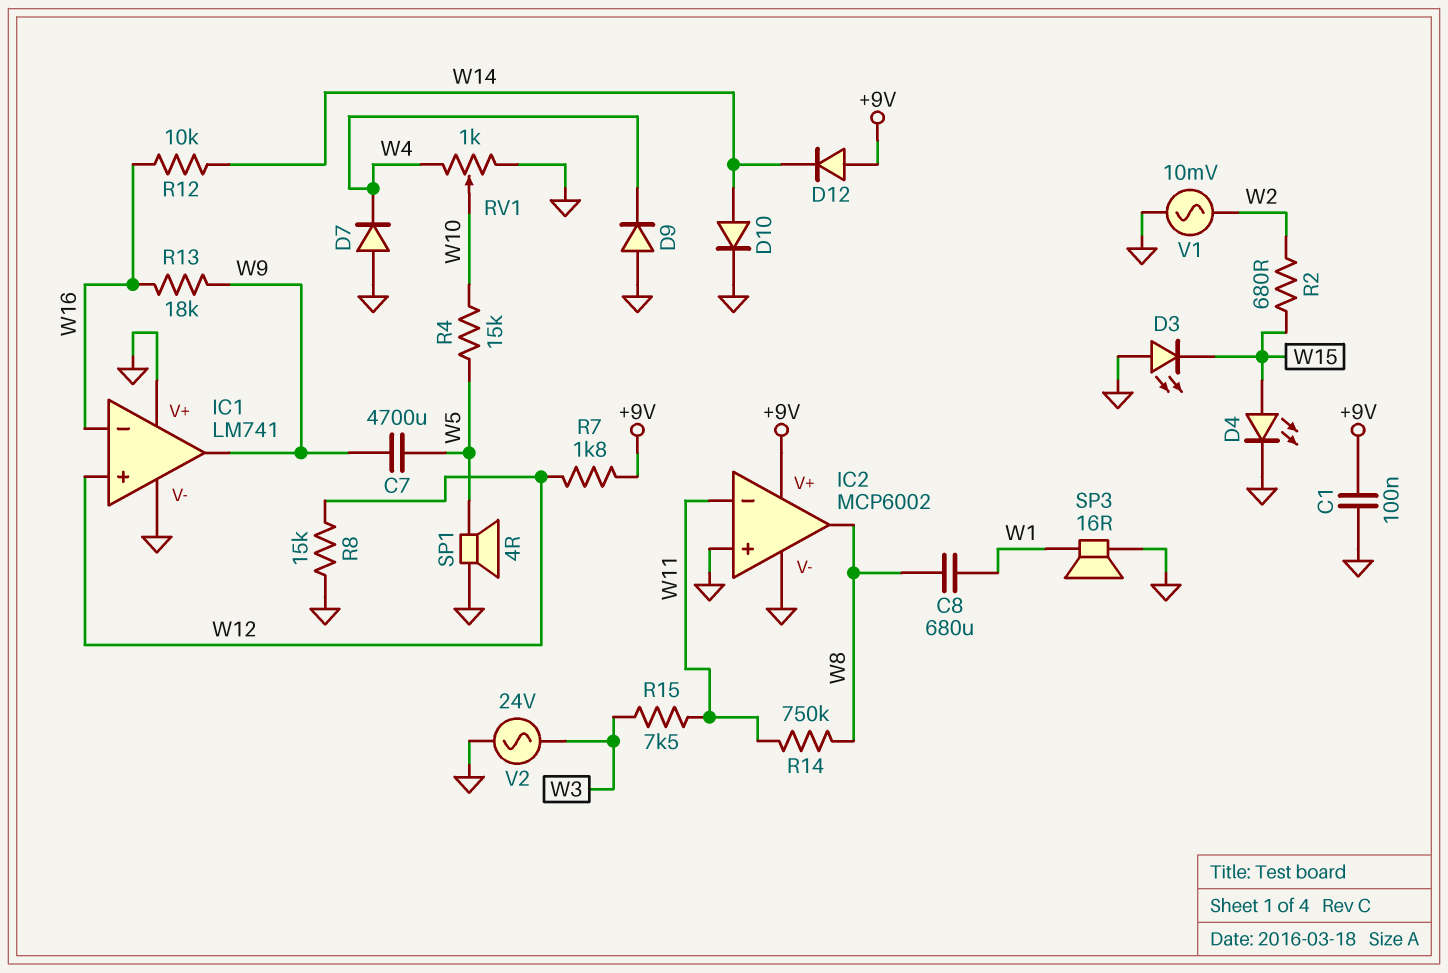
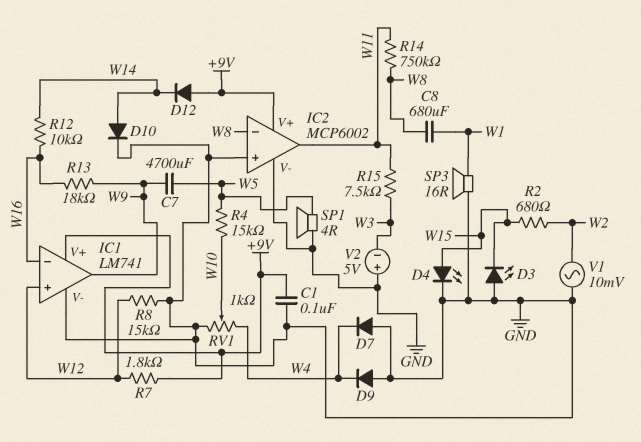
IC1 pin V+: GND -> +9V
IC2 pin in-: W11 -> W8
IC2 pin out: W8 -> W11
V2: AC 24V (GND, W3) -> 5V (plus GND, minus W3)

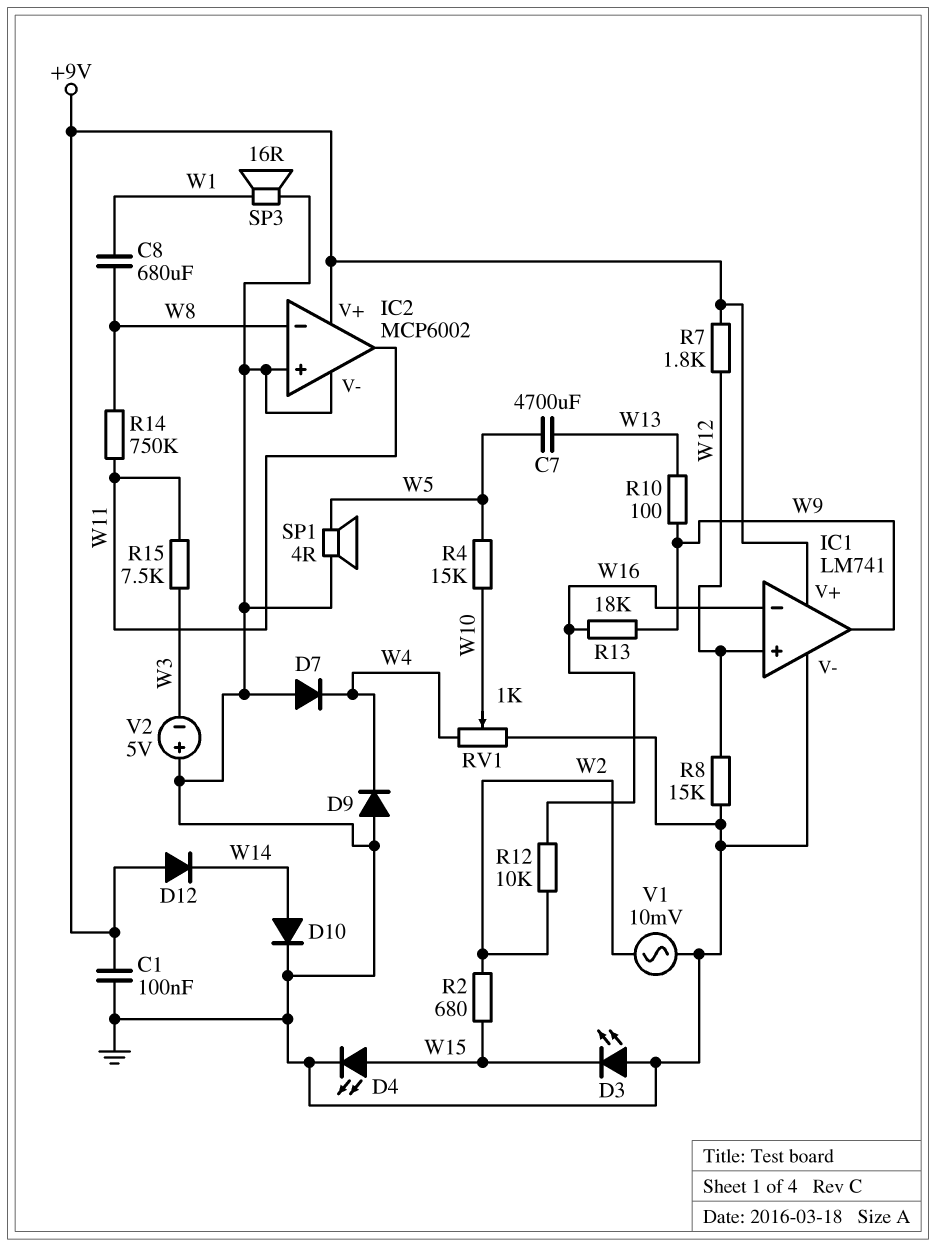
C7: 4700uF (W5, W9) -> 4700uF (W5, W13)
R10: none -> 100 (W9, W13)
R12: 10k (W14, W16) -> 10k (W2, W16)

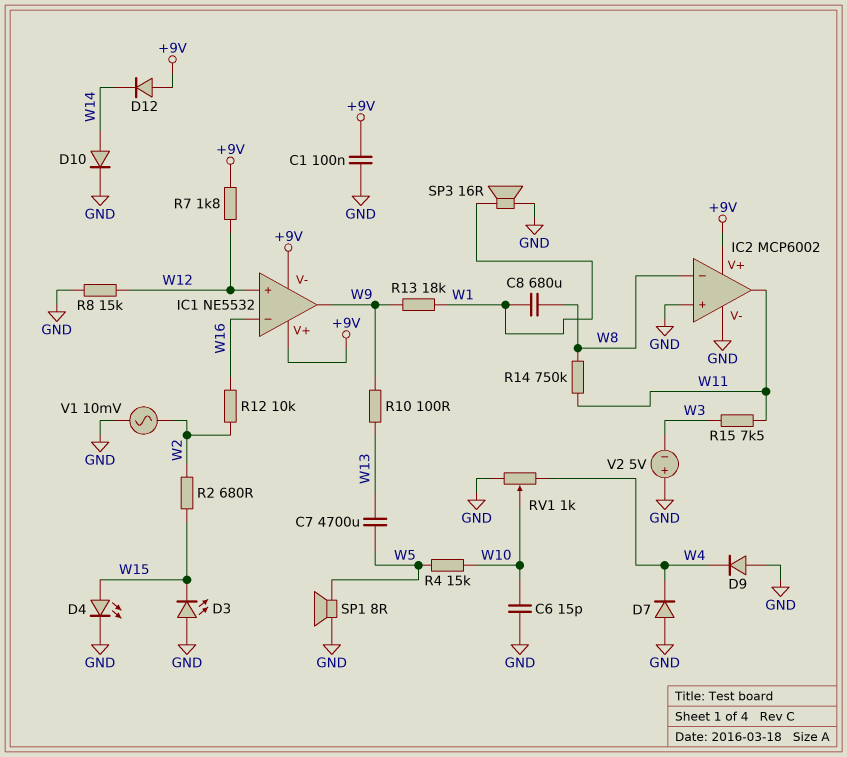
C6: none -> 15pF (GND, W10)
IC1: LM741 -> NE5532
IC1 pin V-: GND -> +9V
R13: 18k (W9, W16) -> 18k (W1, W9)
SP1: speaker 4R (GND, W5) -> speaker 8R (GND, W5)

